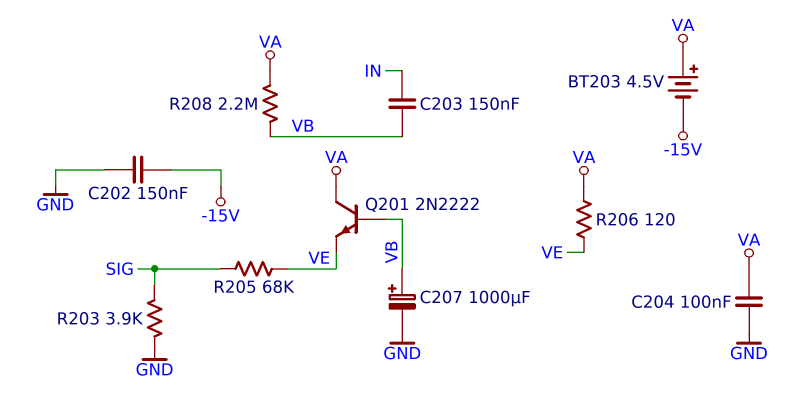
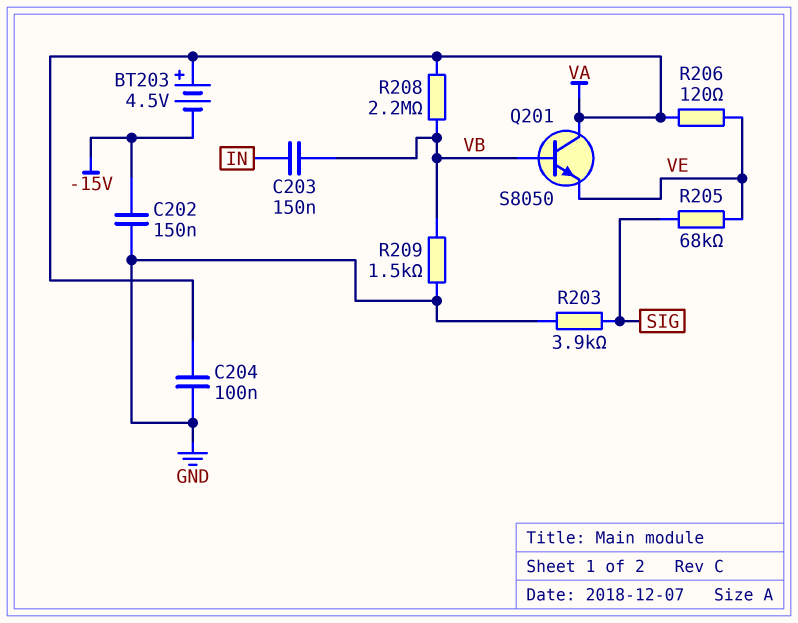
C207: 1000uF (plus VB, minus GND) -> none
Q201: NPN 2N2222 (B VB, C VA, E VE) -> NPN S8050 (B VB, C VA, E VE)
R209: none -> 1.5k (GND, VB)

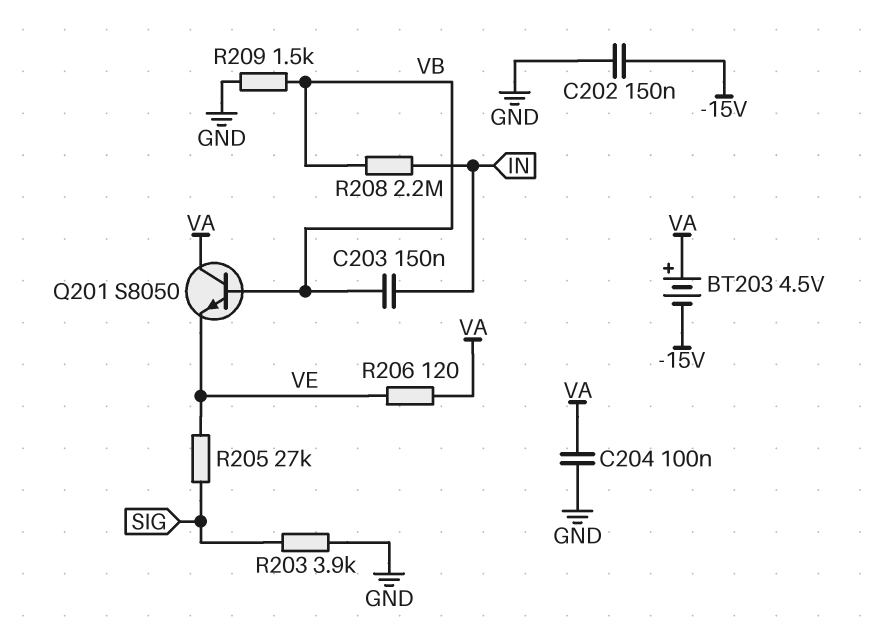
R205: 68k (SIG, VE) -> 27k (SIG, VE)
R208: 2.2M (VA, VB) -> 2.2M (IN, VB)

